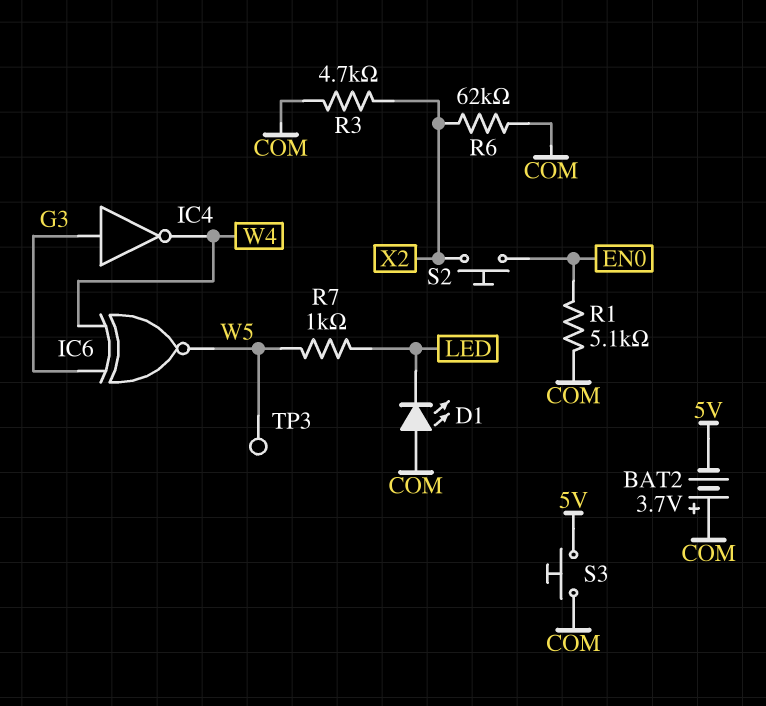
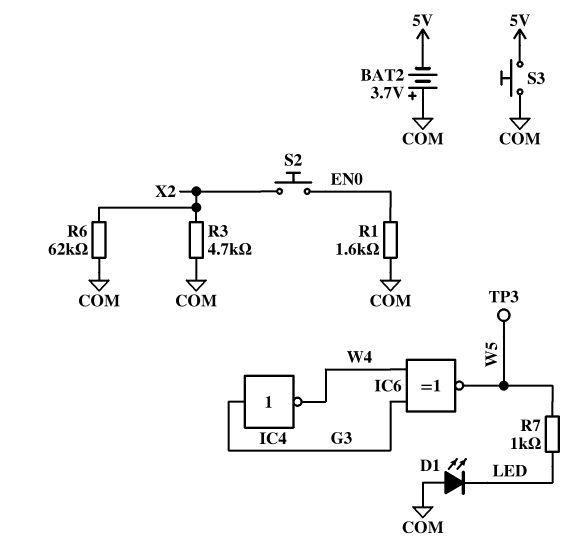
R1: 5.1k (COM, EN0) -> 1.6k (COM, EN0)

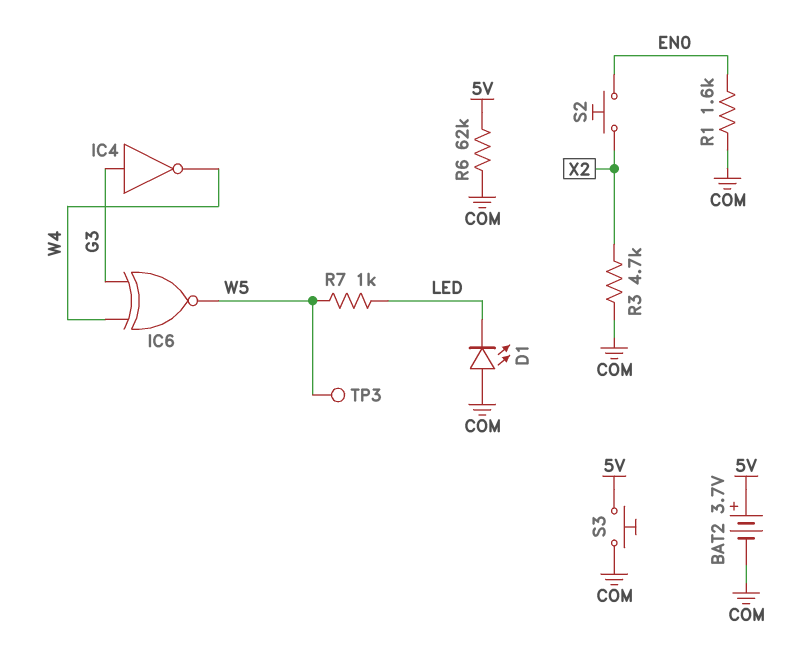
BAT2: 3.7V (plus COM, minus 5V) -> 3.7V (plus 5V, minus COM)
R6: 62k (COM, X2) -> 62k (5V, COM)

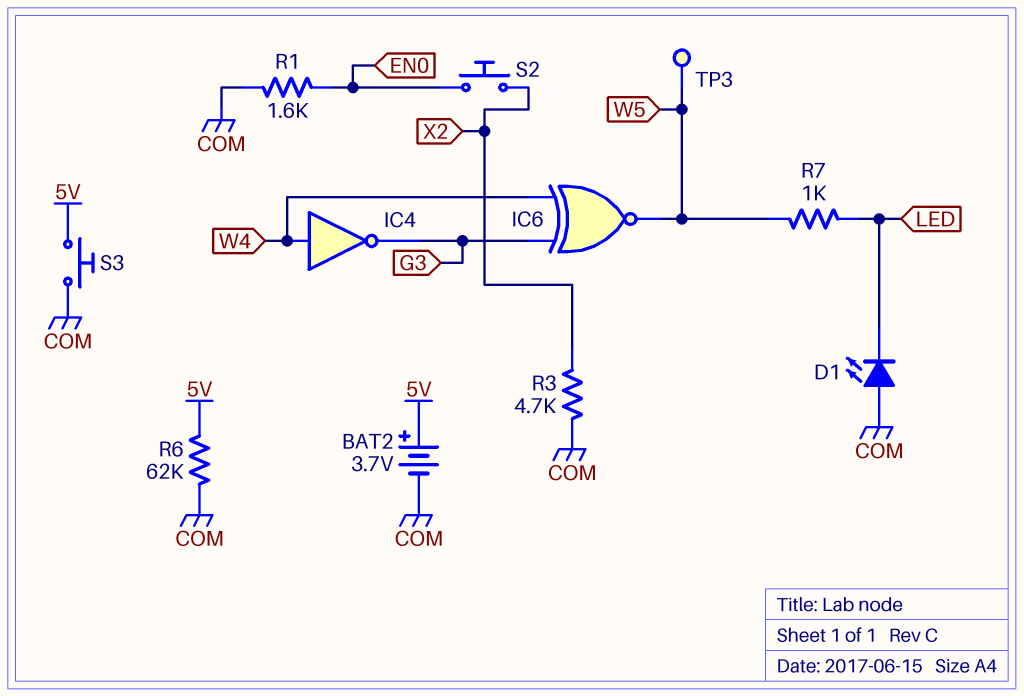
IC4: NOT (in G3, out W4) -> NOT (in W4, out G3)

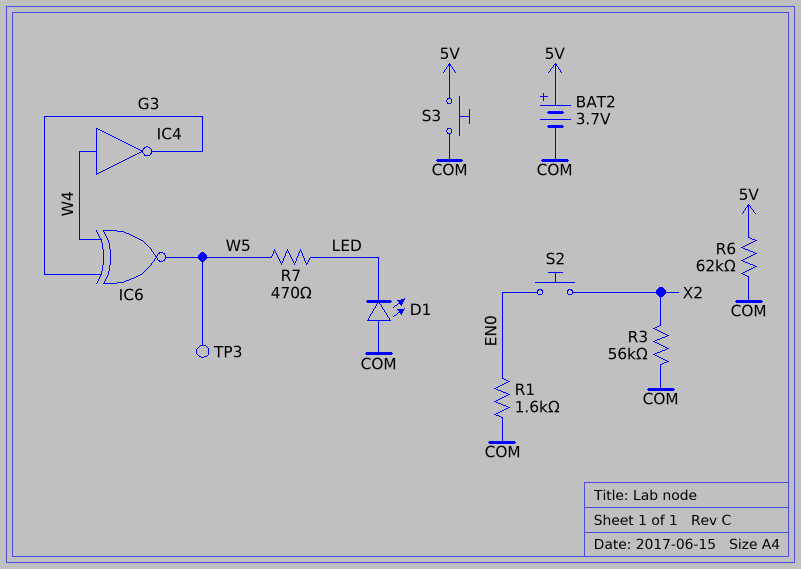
R3: 4.7k (COM, X2) -> 56k (COM, X2)
R7: 1k (LED, W5) -> 470 (LED, W5)

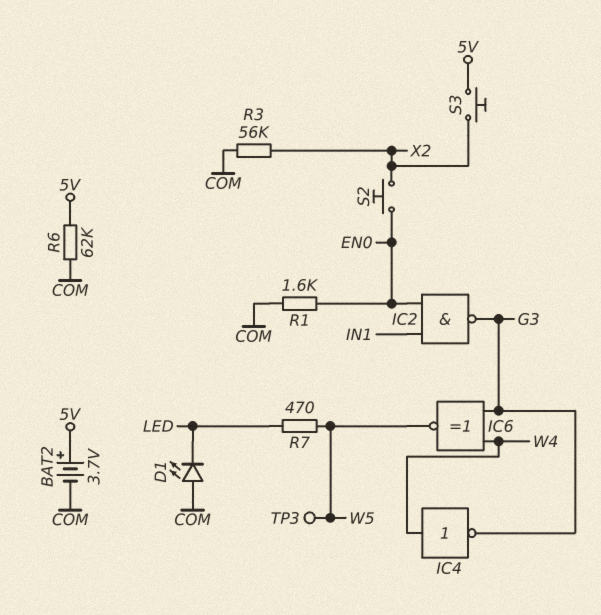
IC2: none -> NAND (in EN0, in IN1, out G3)
S3: button (5V, COM) -> button (5V, X2)

